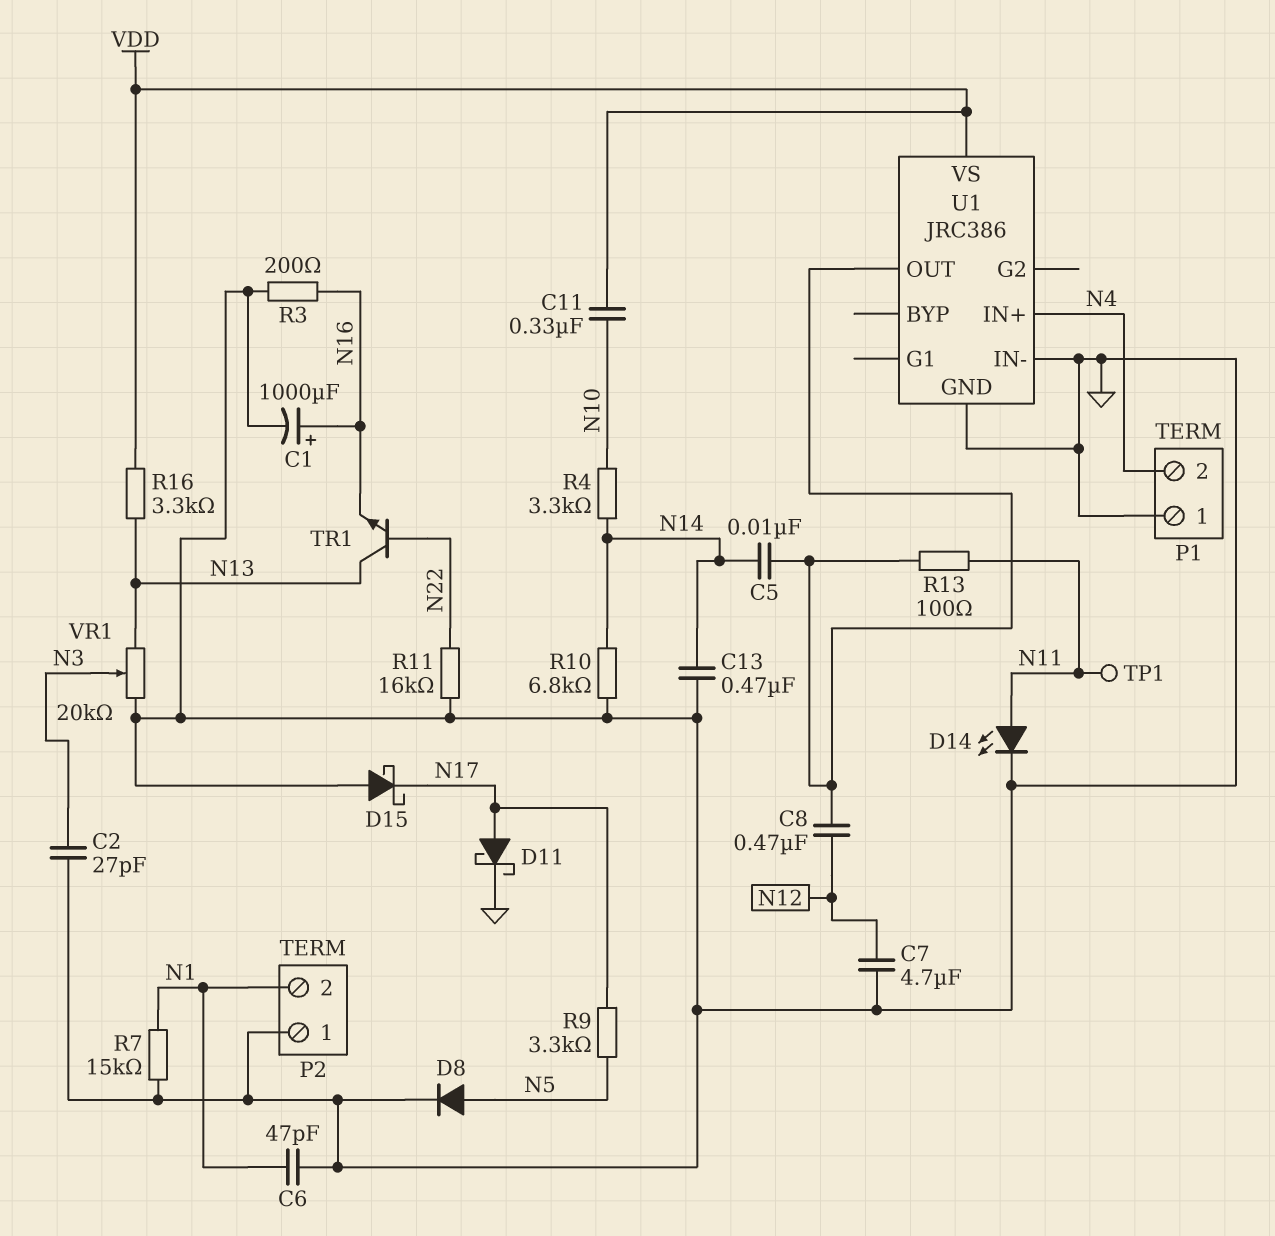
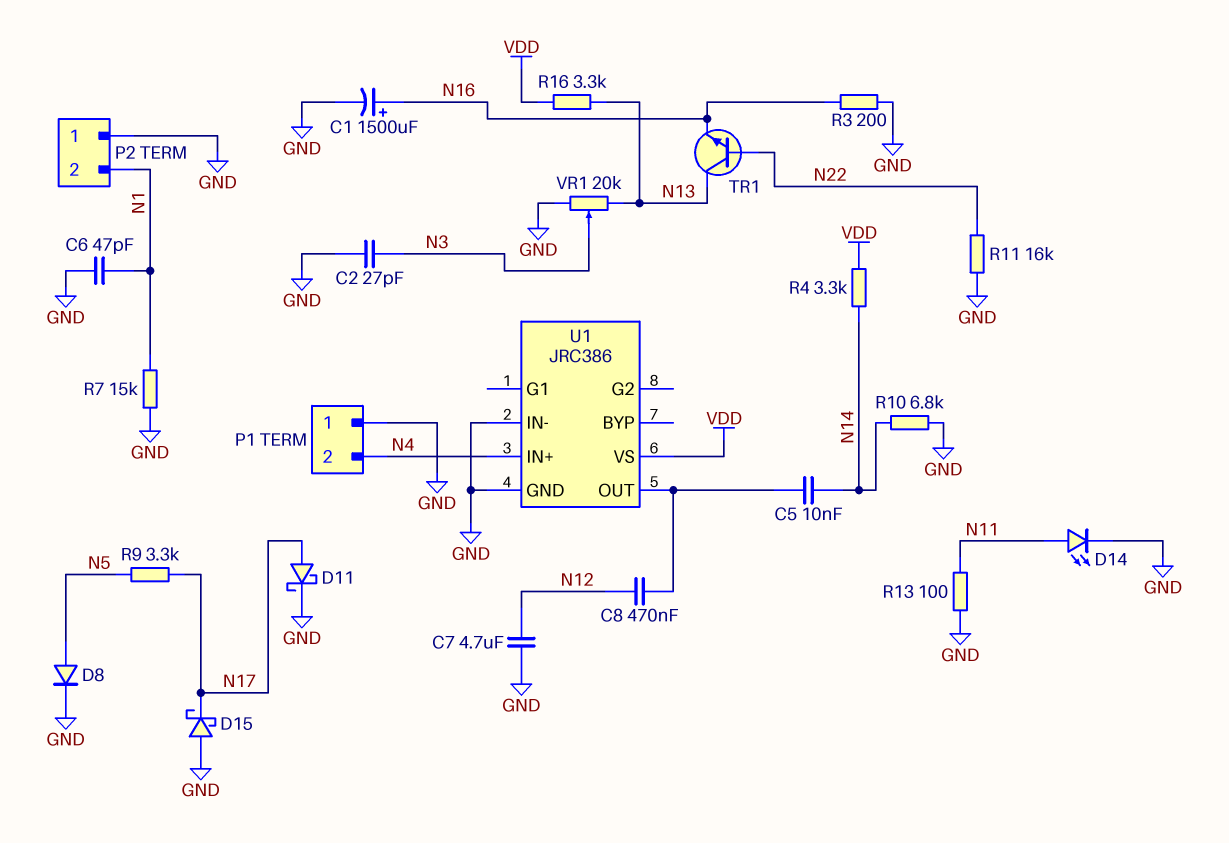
C1: 1000uF (plus N16, minus GND) -> 1500uF (plus N16, minus GND)
C11: 330nF (N10, VDD) -> none
C13: 470nF (GND, N14) -> none
R4: 3.3k (N10, N14) -> 3.3k (N14, VDD)
R13: 100 (N11, U1/OUT) -> 100 (GND, N11)
TP1: test point (N11) -> none

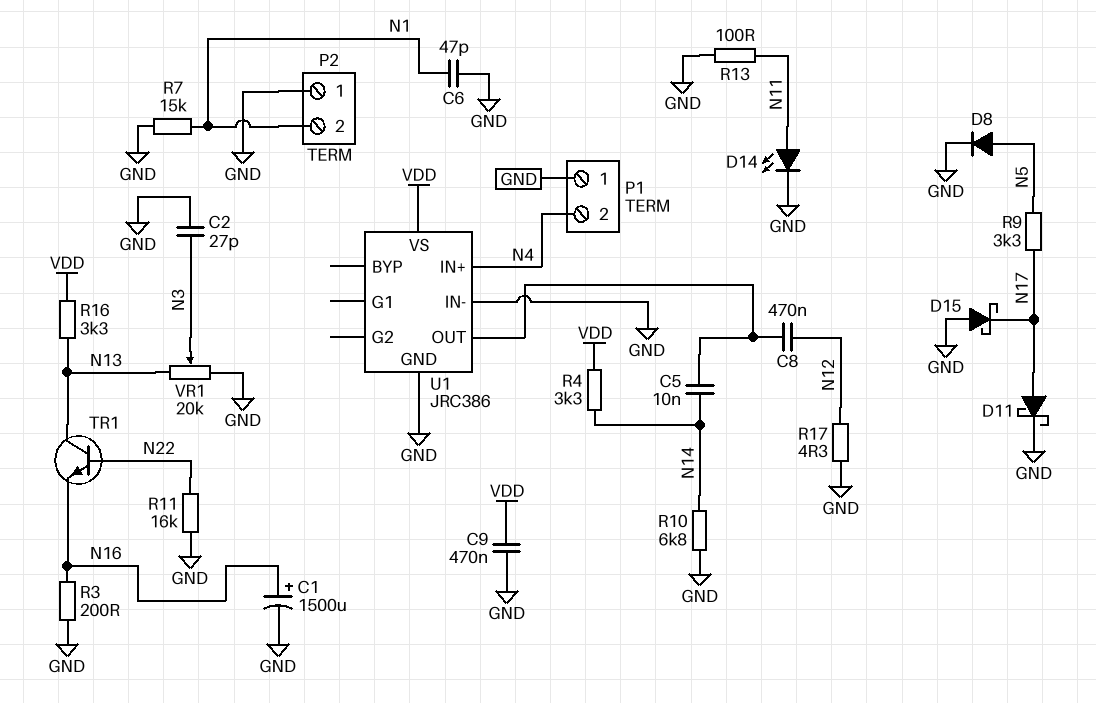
C7: 4.7uF (GND, N12) -> none
C9: none -> 470nF (GND, VDD)
R17: none -> 4.3 (GND, N12)

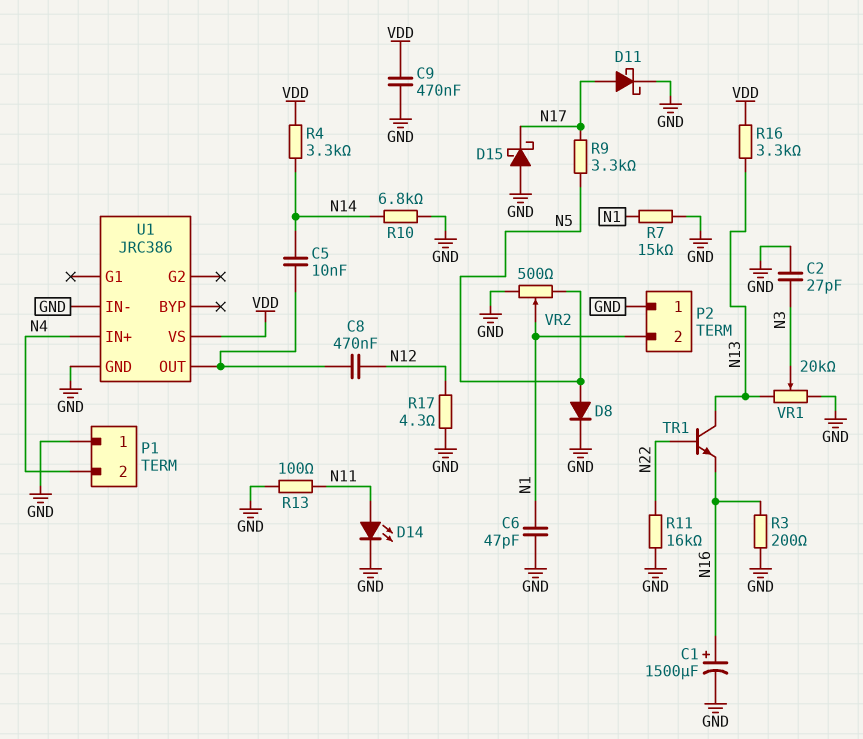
VR2: none -> 500 (GND, N5, wiper N1)

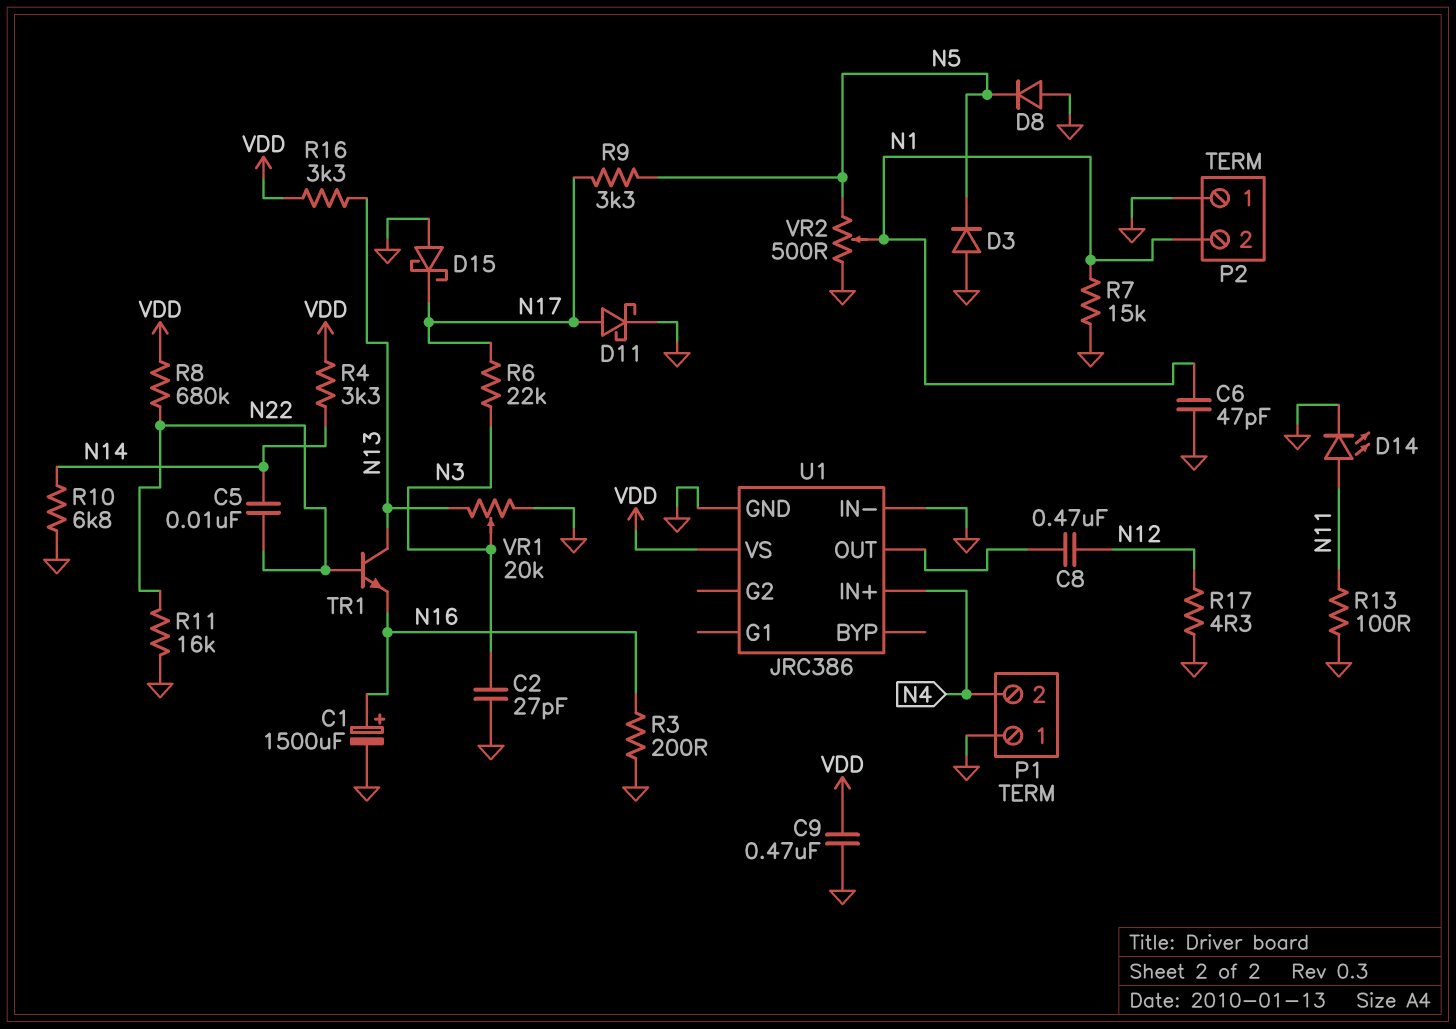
C5: 10nF (N14, U1/OUT) -> 10nF (N14, N22)
D3: none -> diode (A GND, K N5)
D8: diode (A N5, K GND) -> diode (A GND, K N5)
R6: none -> 22k (N3, N17)
R8: none -> 680k (N22, VDD)

